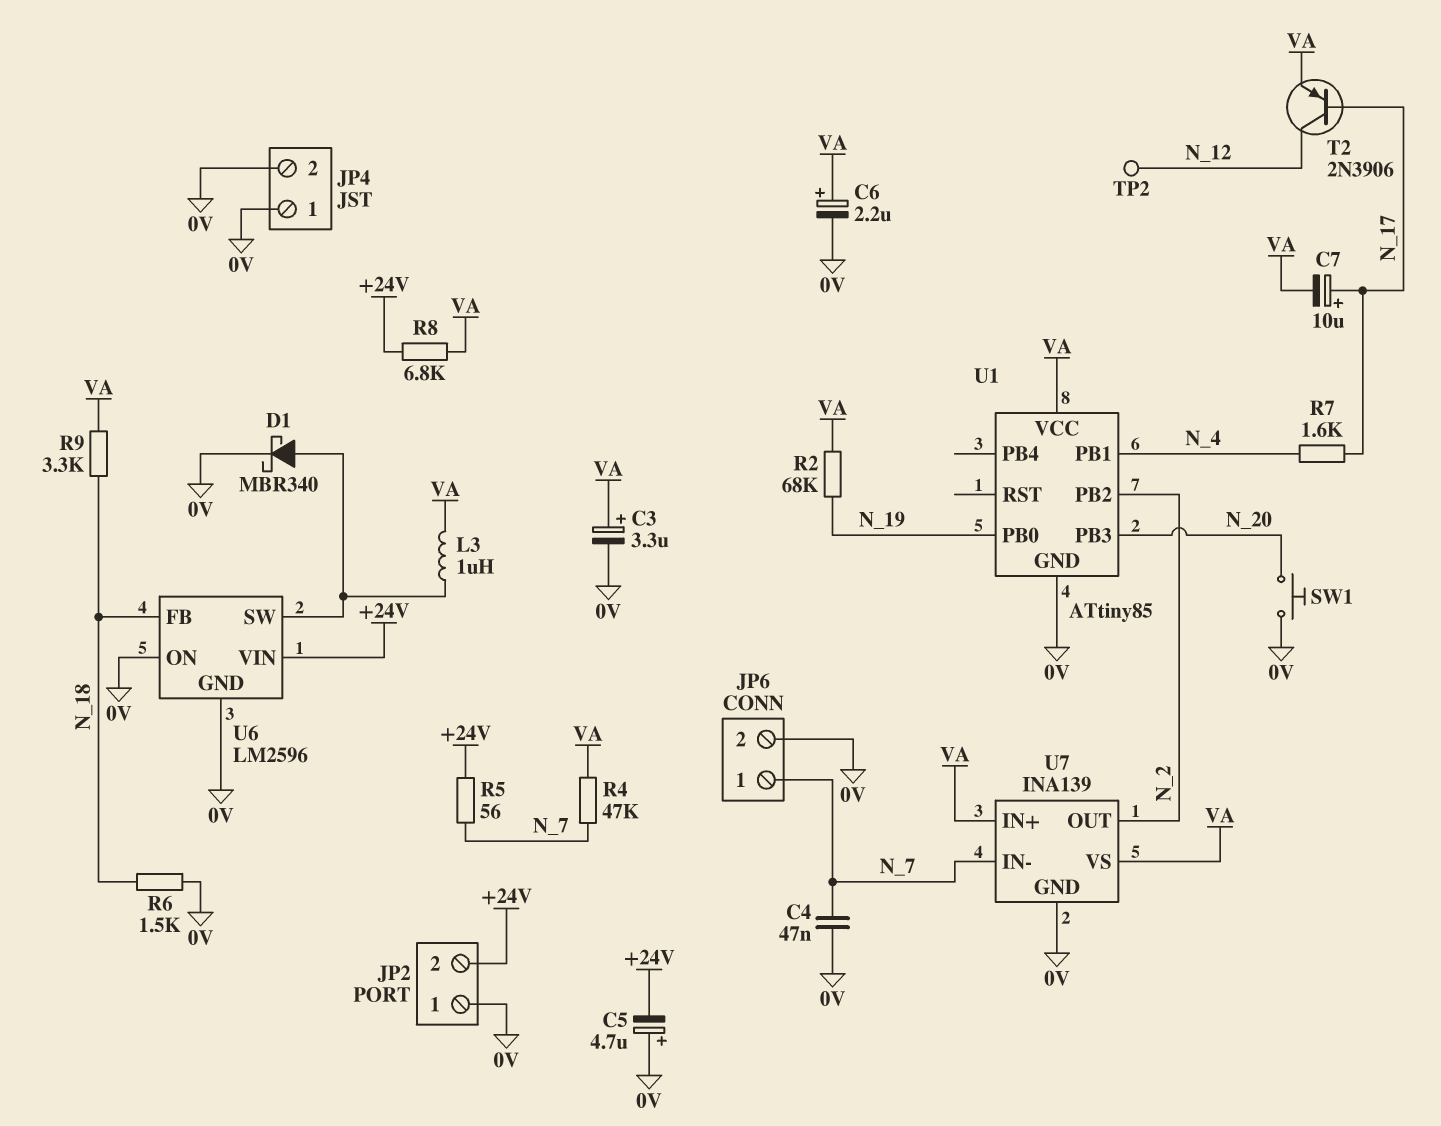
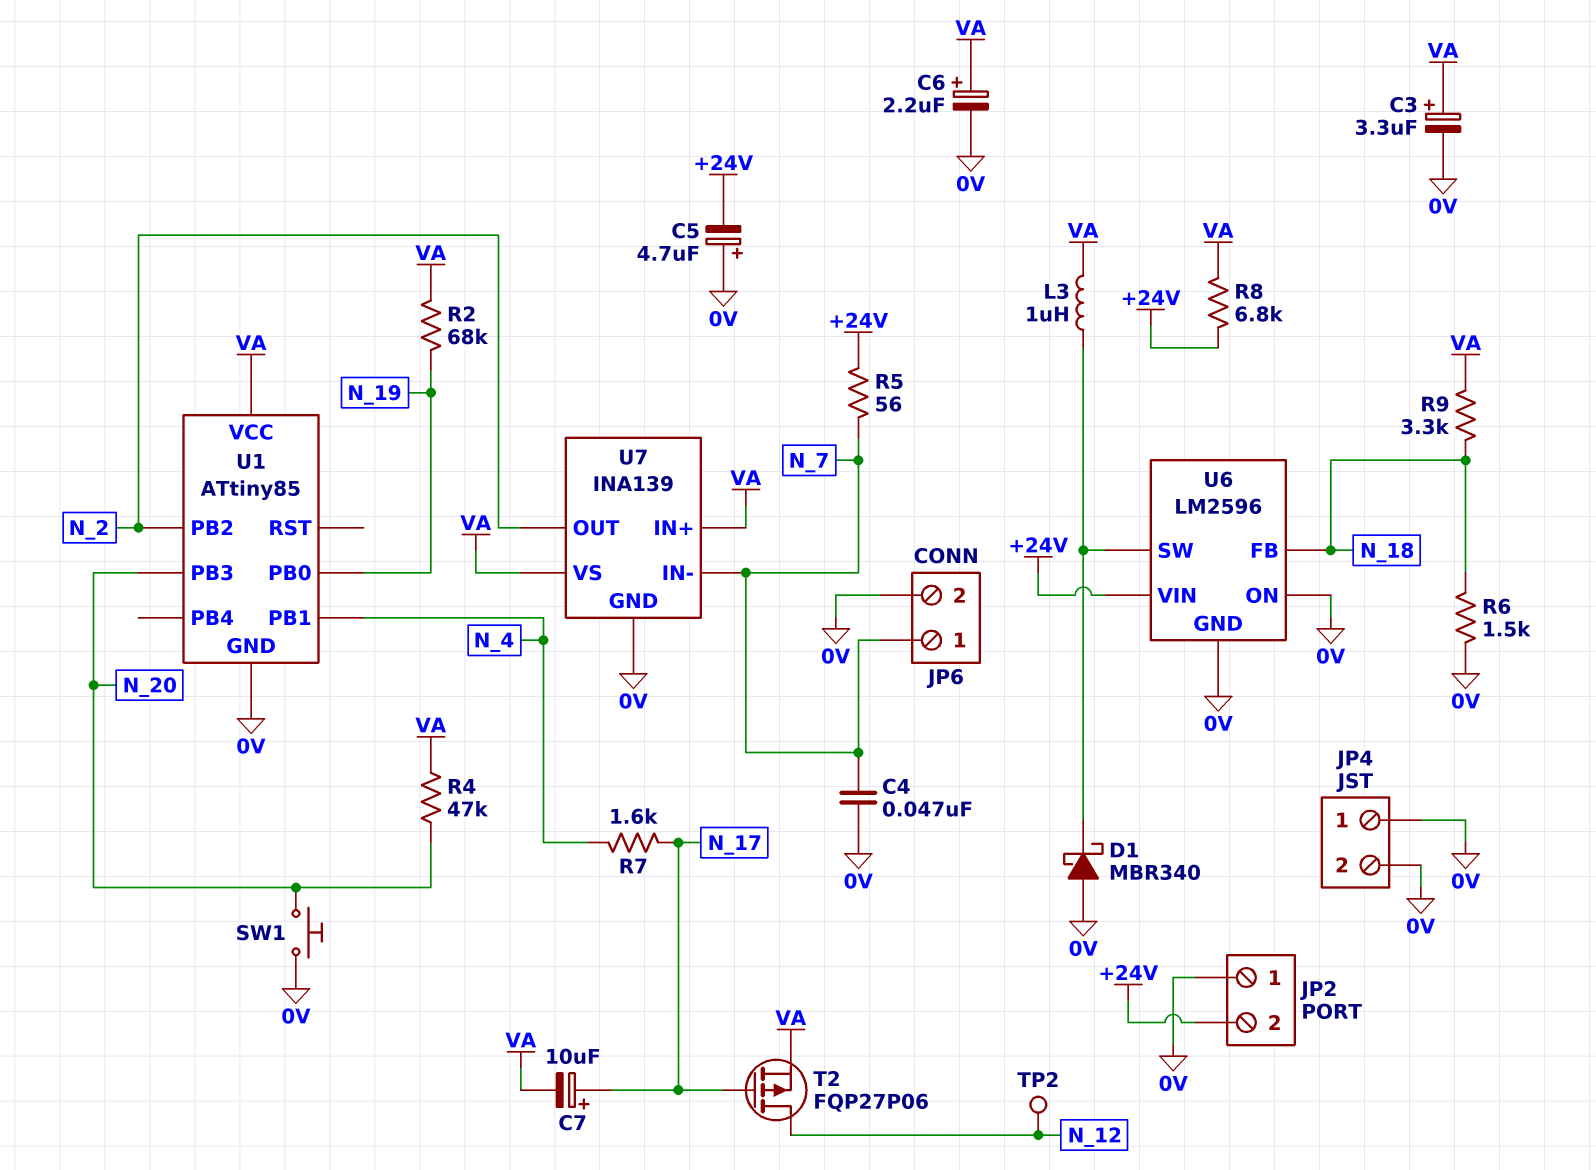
D1: schottky MBR340 (A U6/SW, K 0V) -> schottky MBR340 (A 0V, K U6/SW)
R4: 47k (N_7, VA) -> 47k (N_20, VA)
T2: PNP 2N3906 (B N_17, C N_12, E VA) -> PMOS FQP27P06 (G N_17, D N_12, S VA)

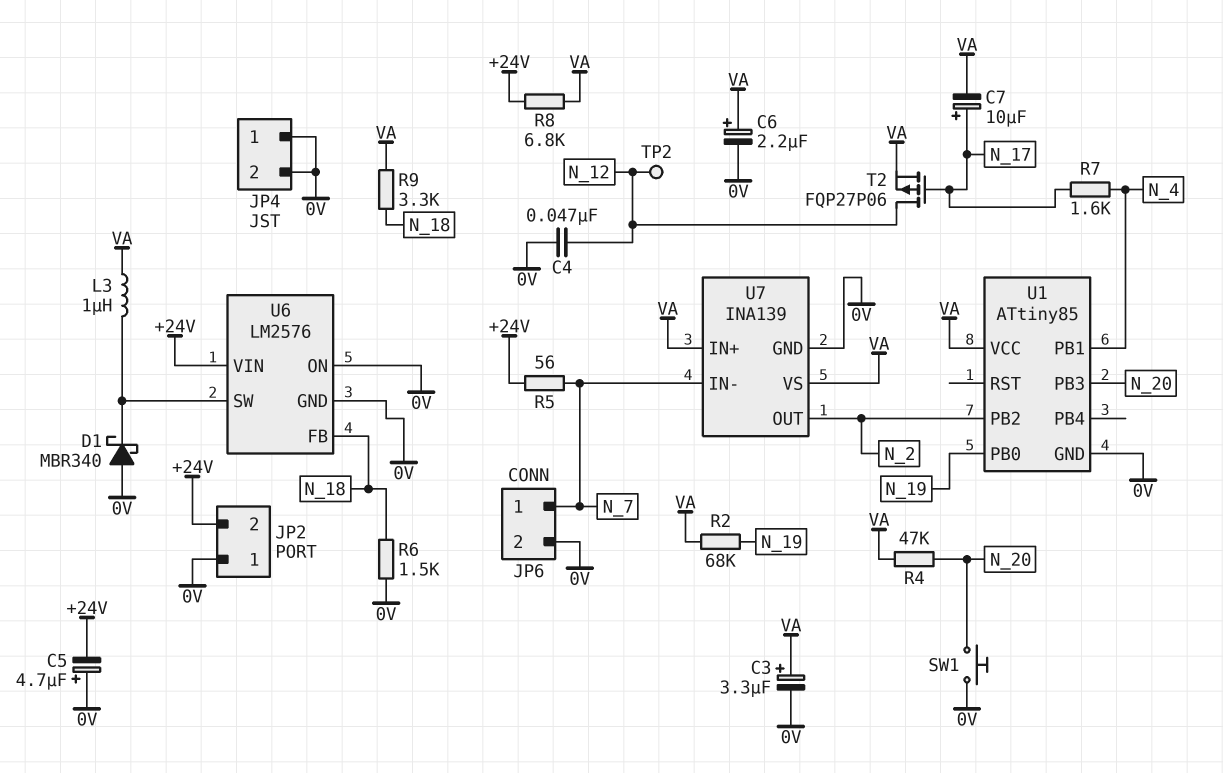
C4: 47nF (0V, N_7) -> 47nF (0V, N_12)
U6: LM2596 -> LM2576

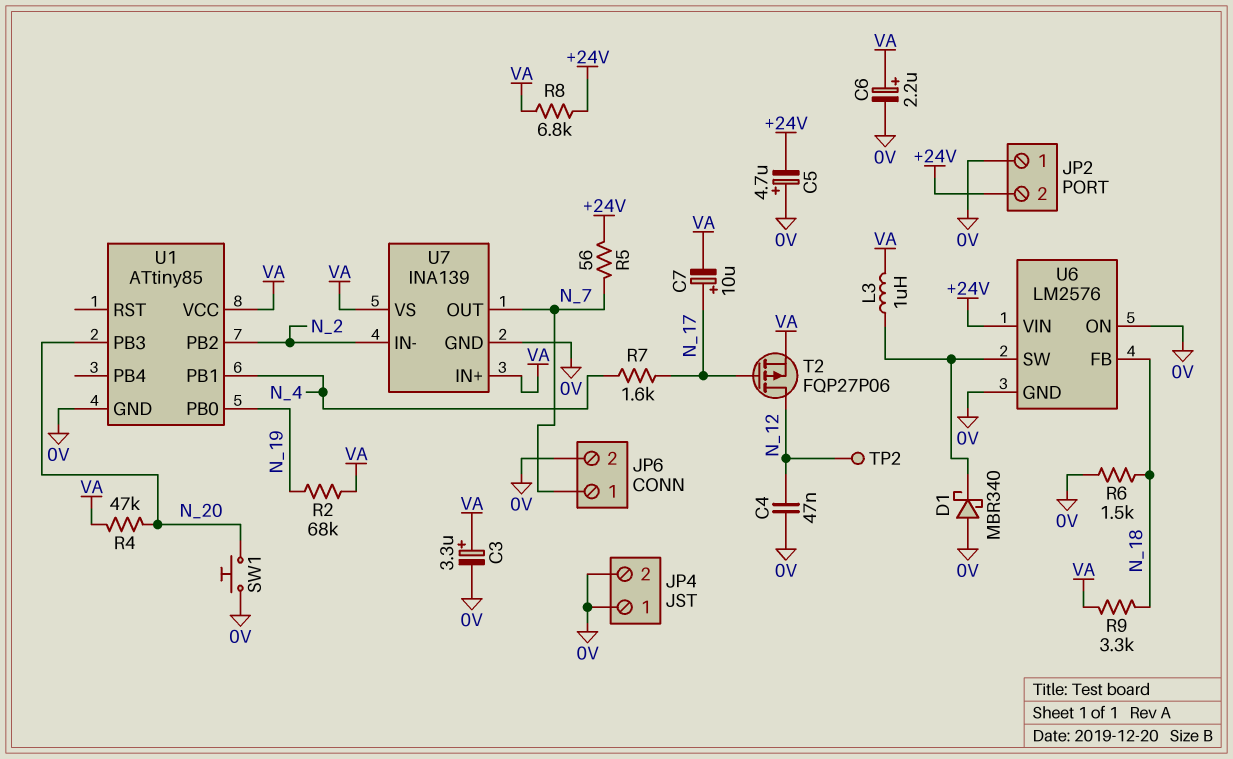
U7 pin IN-: N_7 -> N_2
U7 pin OUT: N_2 -> N_7

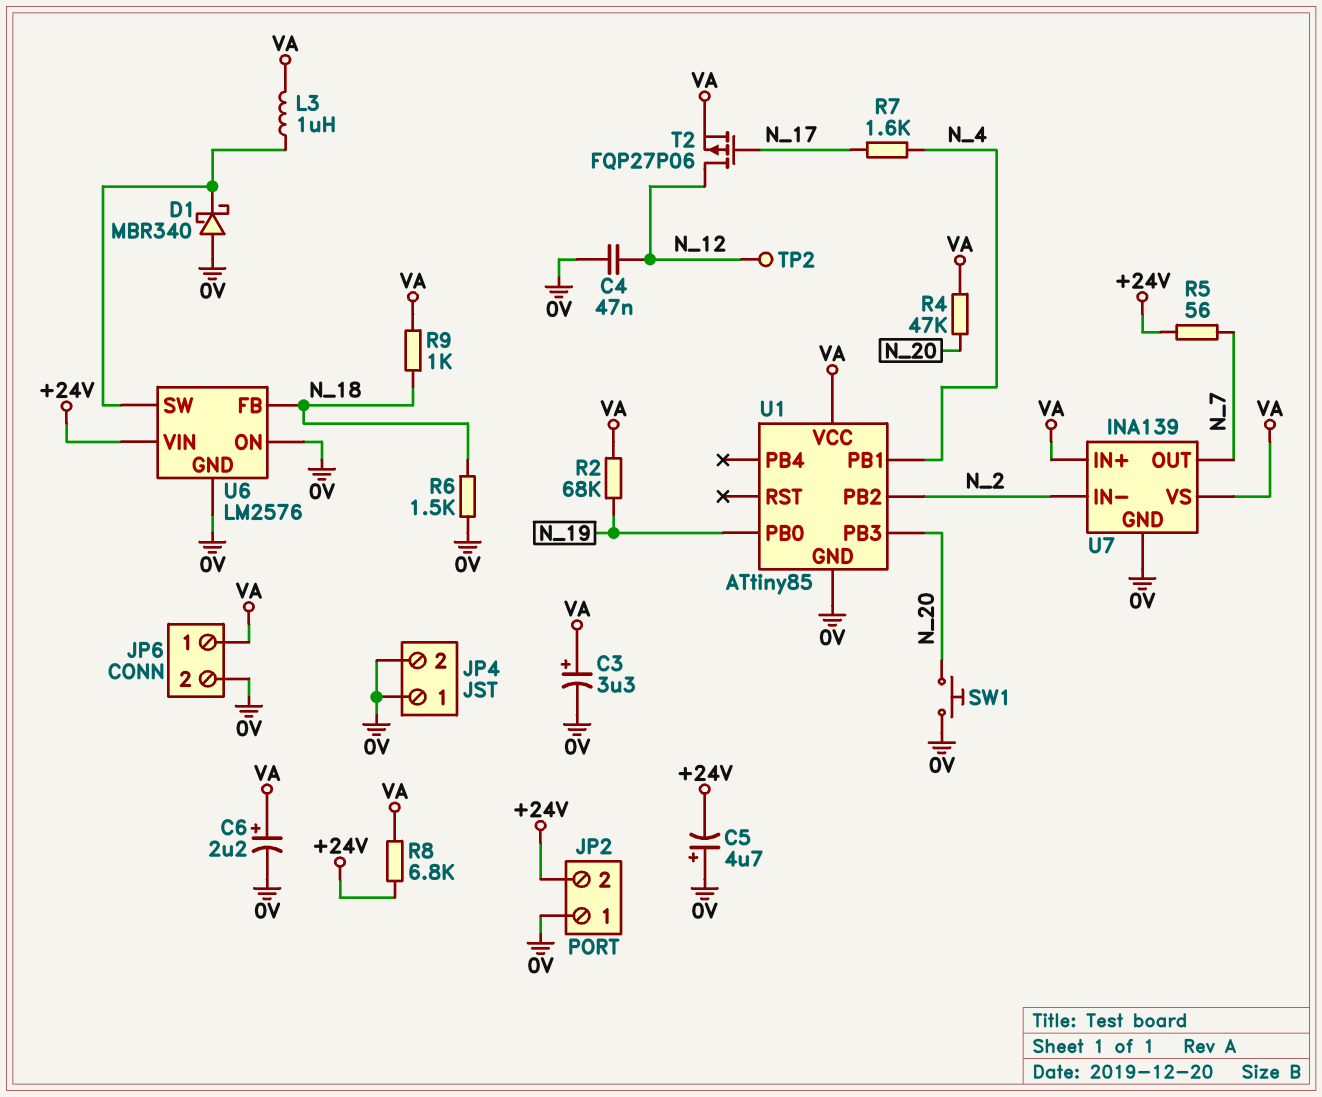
C7: 10uF (plus N_17, minus VA) -> none
JP6 pin 1: N_7 -> VA
R9: 3.3k (N_18, VA) -> 1k (N_18, VA)

